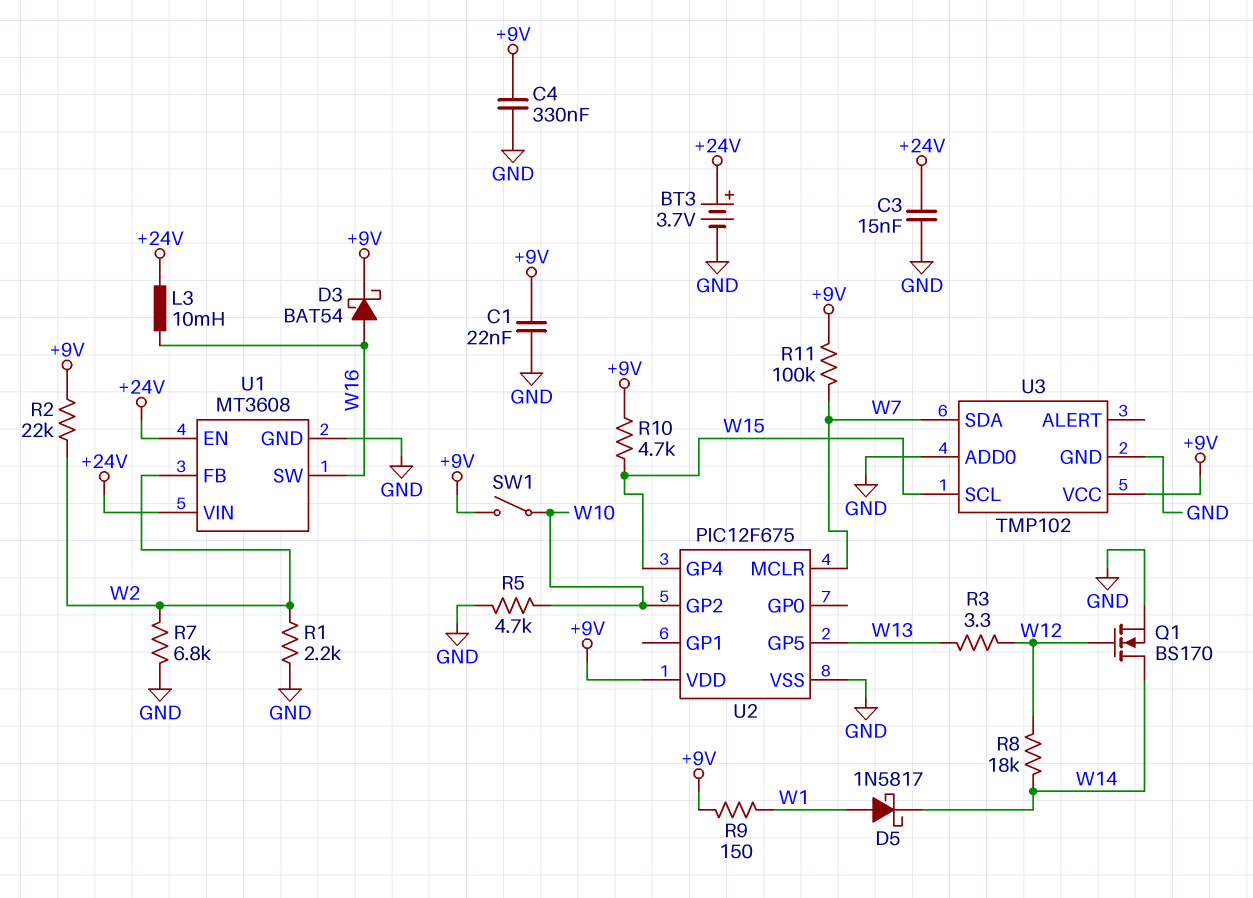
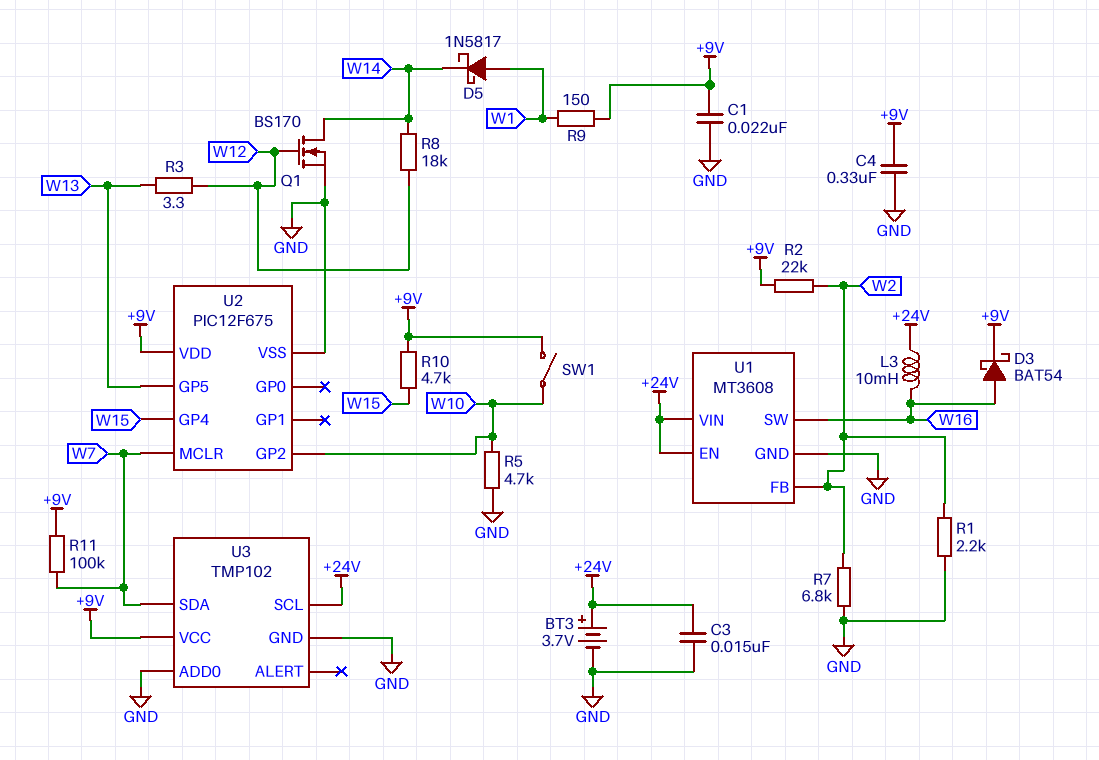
U3 pin SCL: W15 -> +24V

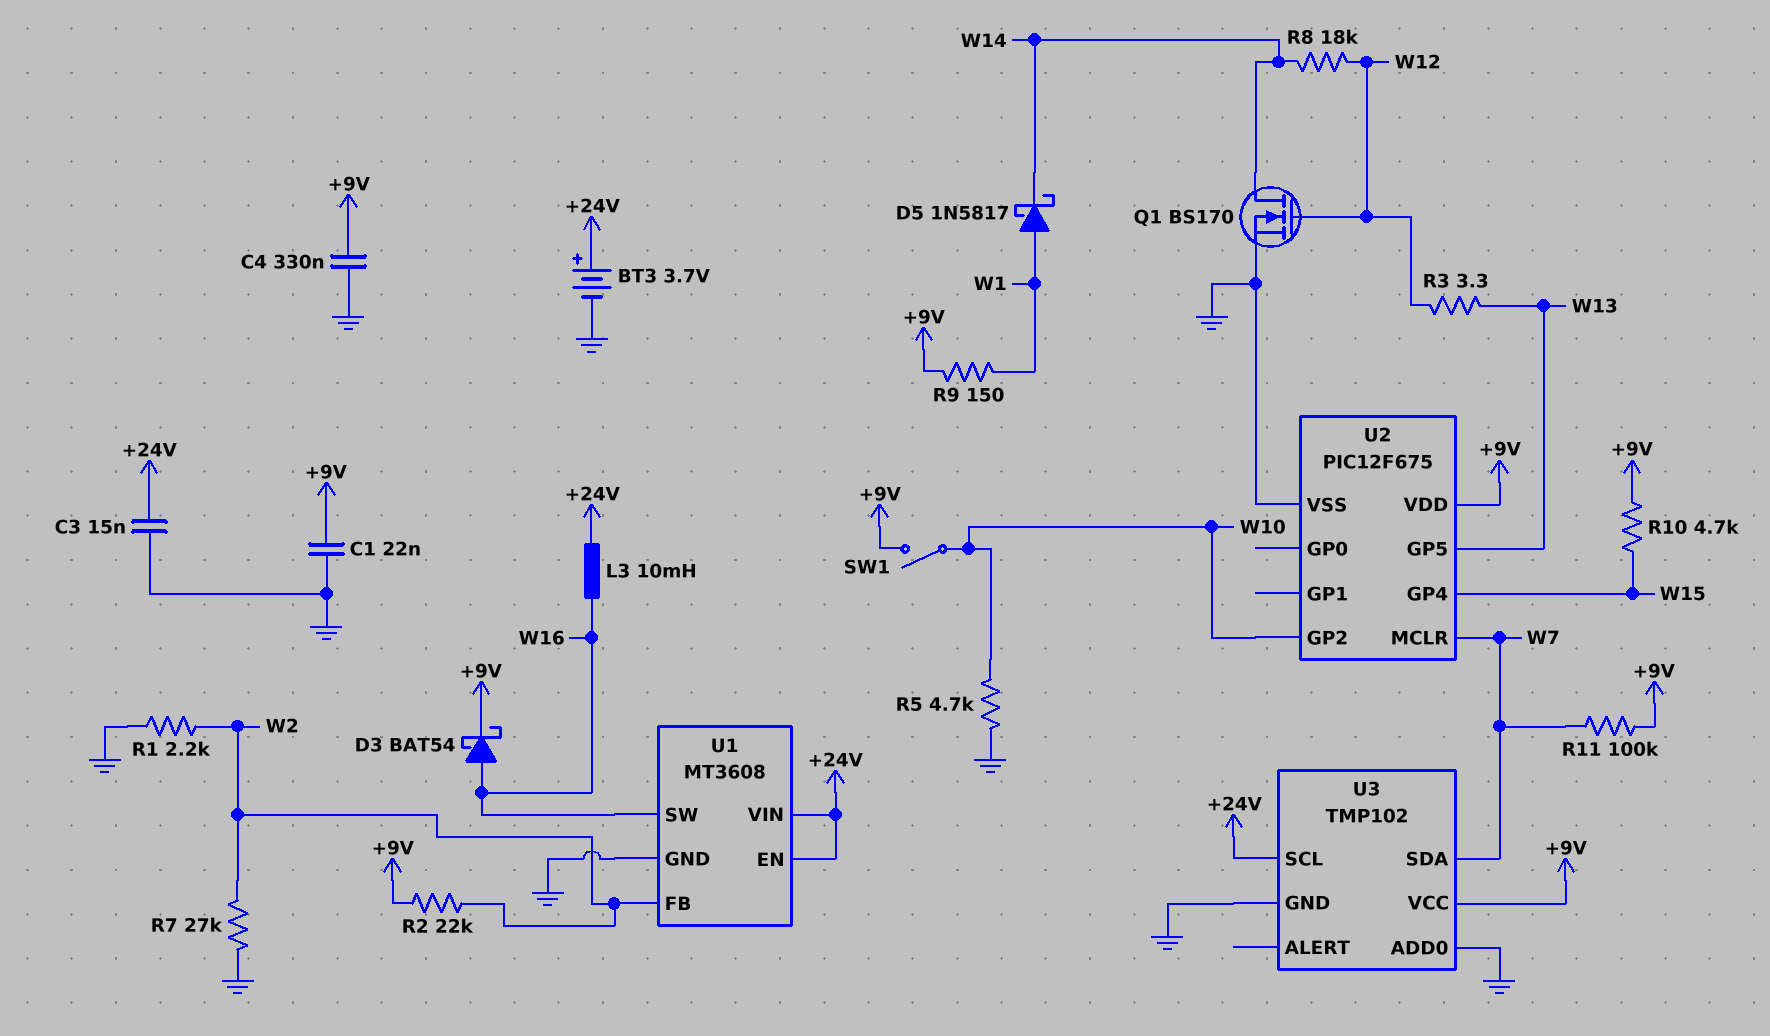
R7: 6.8k (GND, W2) -> 27k (GND, W2)

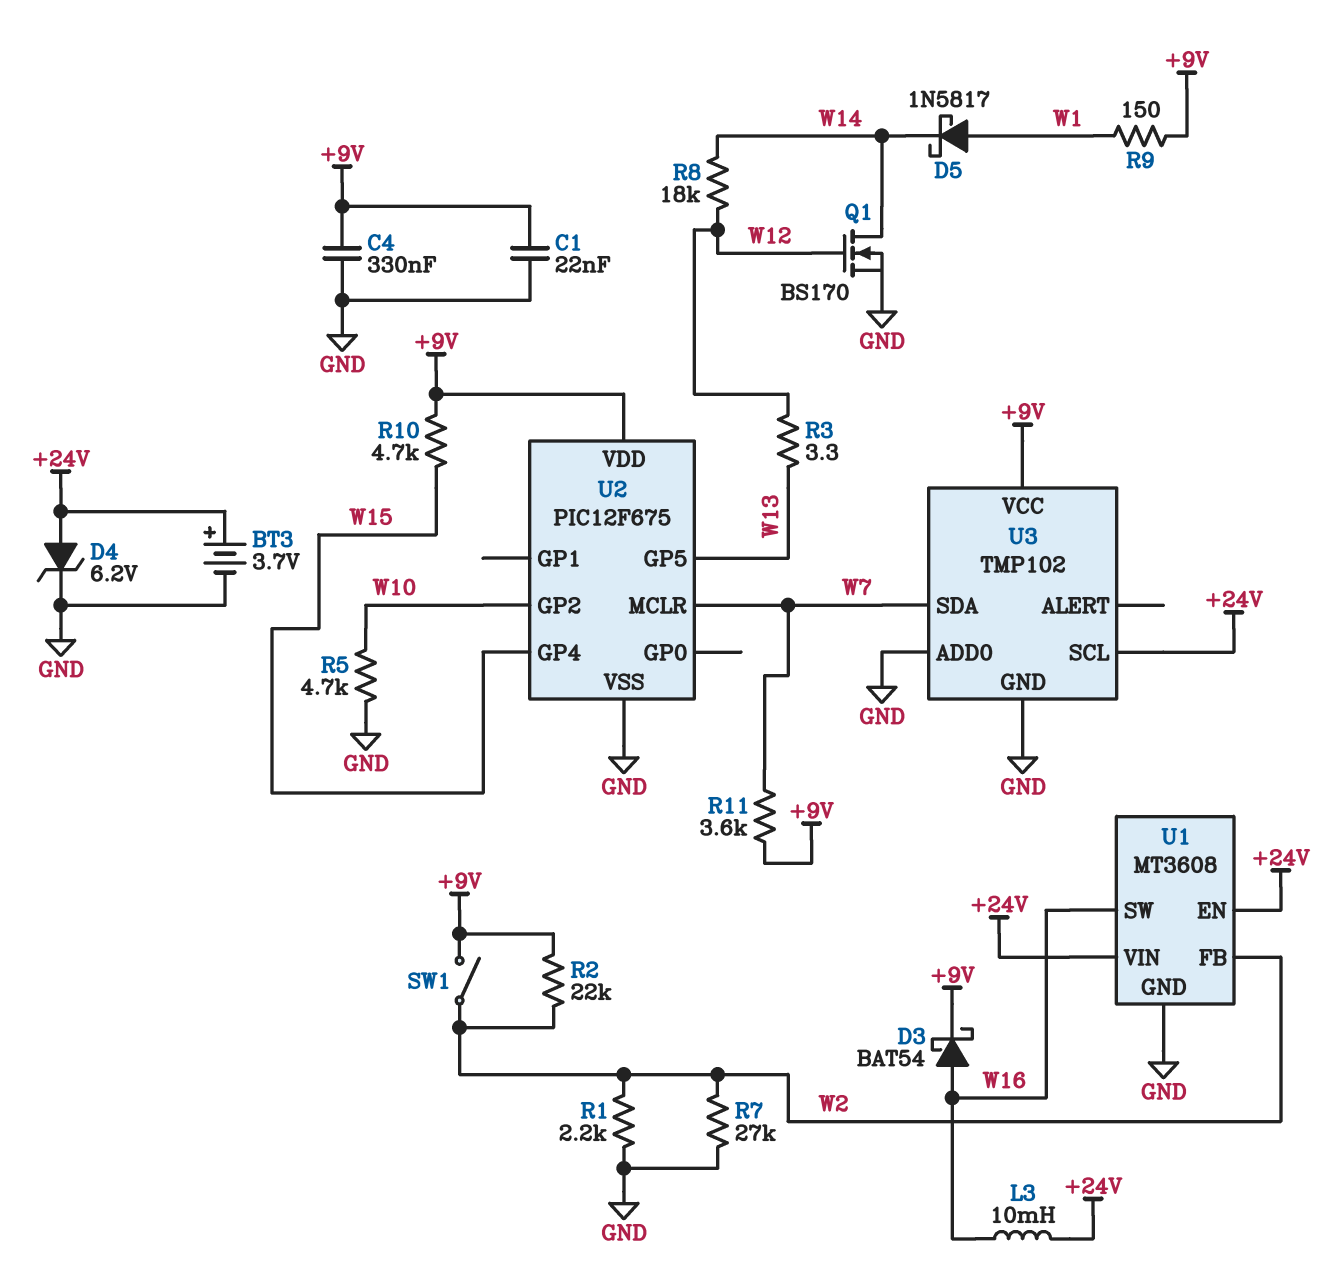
C3: 15nF (+24V, GND) -> none
D4: none -> zener 6.2V (A +24V, K GND)
R11: 100k (+9V, W7) -> 3.6k (+9V, W7)
SW1: switch (+9V, W10) -> switch (+9V, W2)

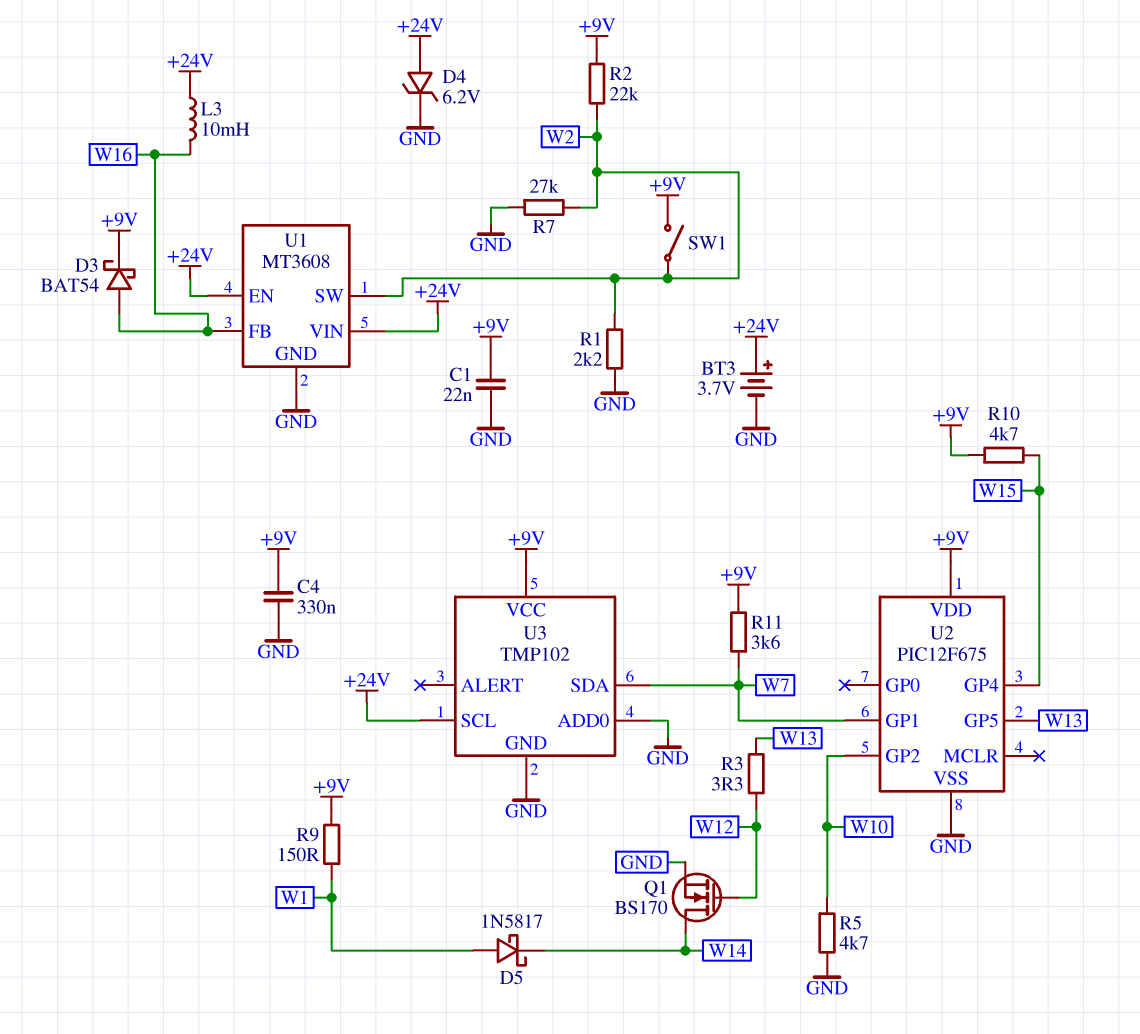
R8: 18k (W12, W14) -> none
U1 pin FB: W2 -> W16
U1 pin SW: W16 -> W2
U2 pin GP1: none -> W7
U2 pin MCLR: W7 -> none

